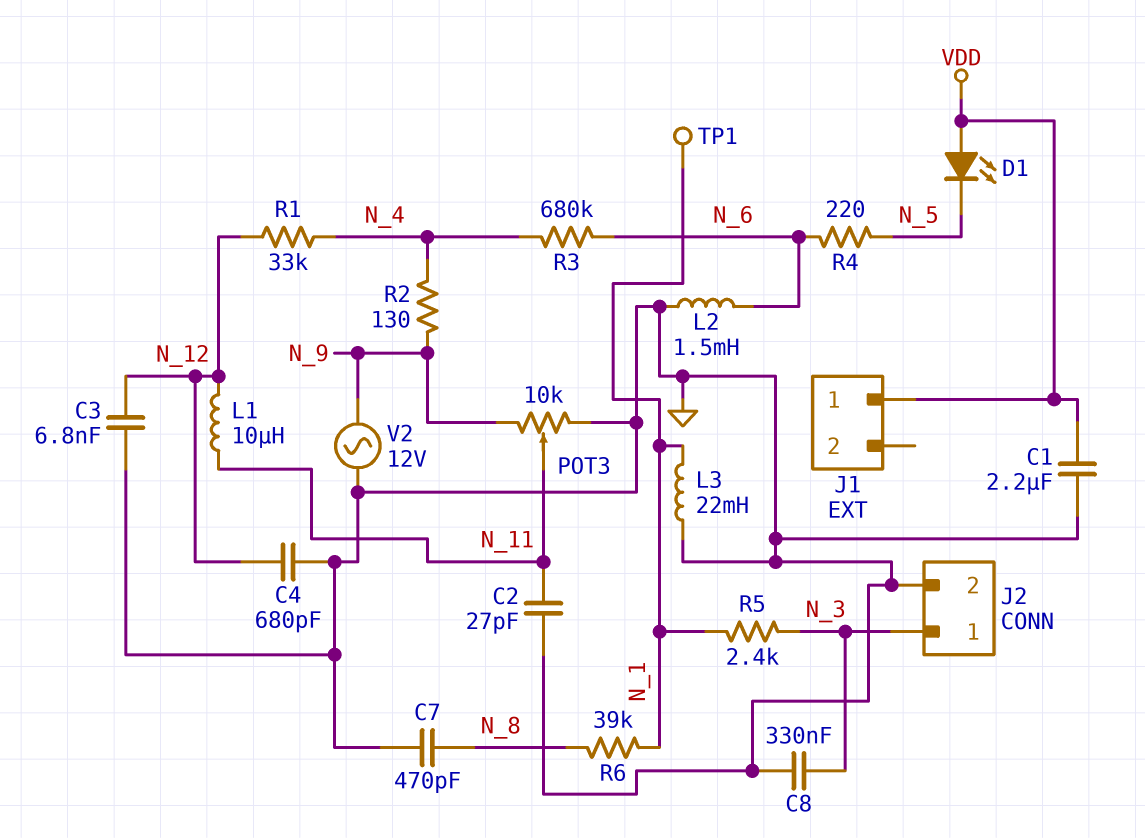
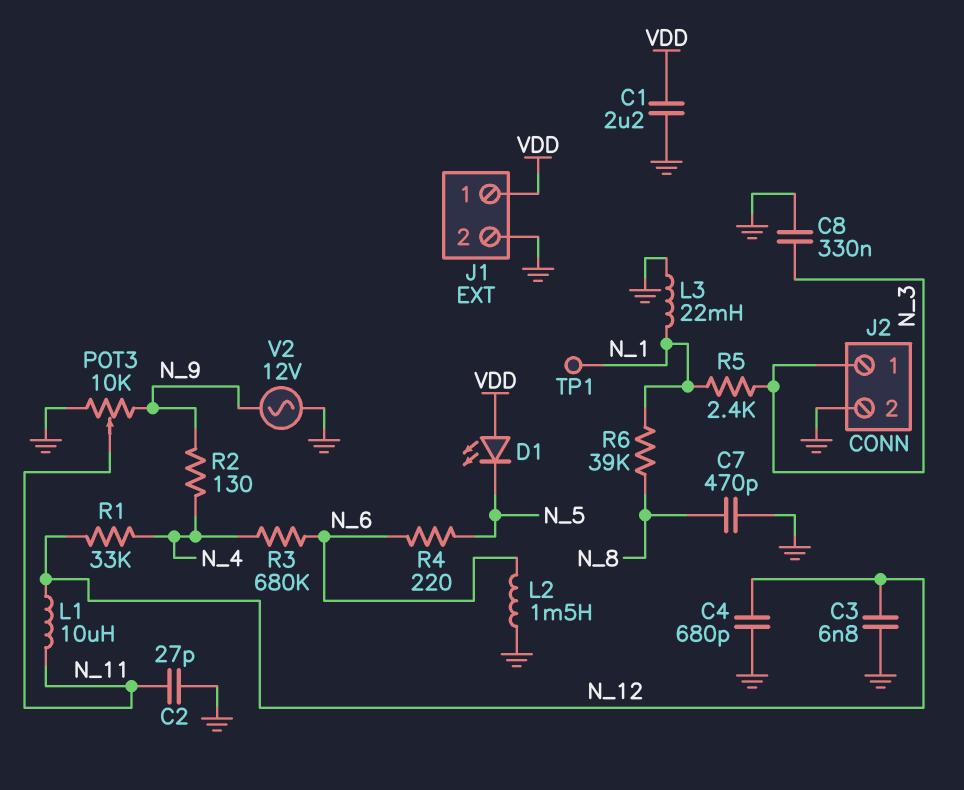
J1 pin 2: none -> GND

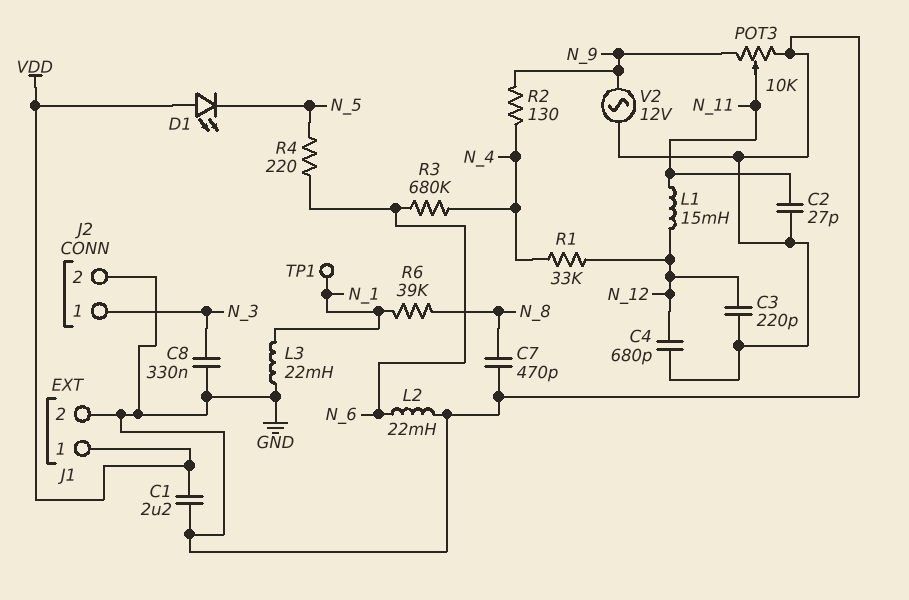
C3: 6.8nF (GND, N_12) -> 220pF (GND, N_12)
L1: 10uH (N_11, N_12) -> 15mH (N_11, N_12)
L2: 1.5mH (GND, N_6) -> 22mH (GND, N_6)
R5: 2.4k (N_1, N_3) -> none

